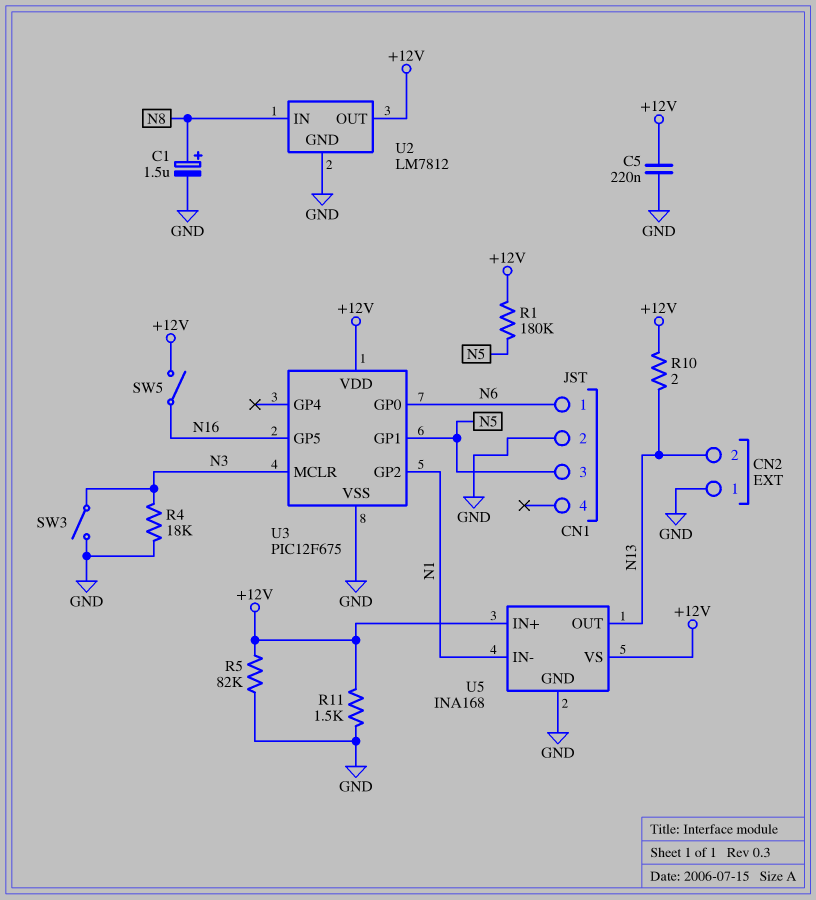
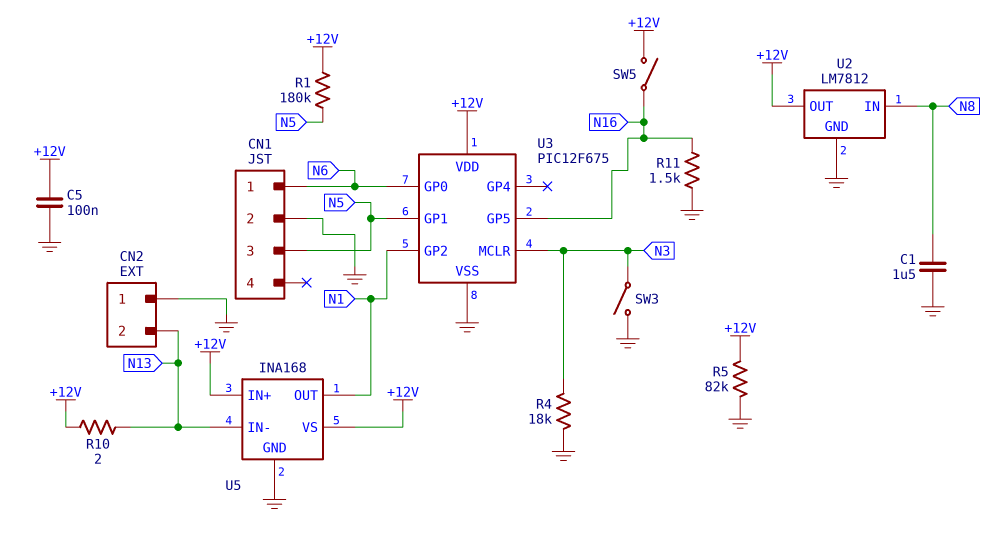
C1: 1.5uF (plus N8, minus GND) -> 1.5uF (GND, N8)
C5: 220nF (+12V, GND) -> 100nF (+12V, GND)
R11: 1.5k (+12V, GND) -> 1.5k (GND, N16)
U5 pin IN-: N1 -> N13
U5 pin OUT: N13 -> N1

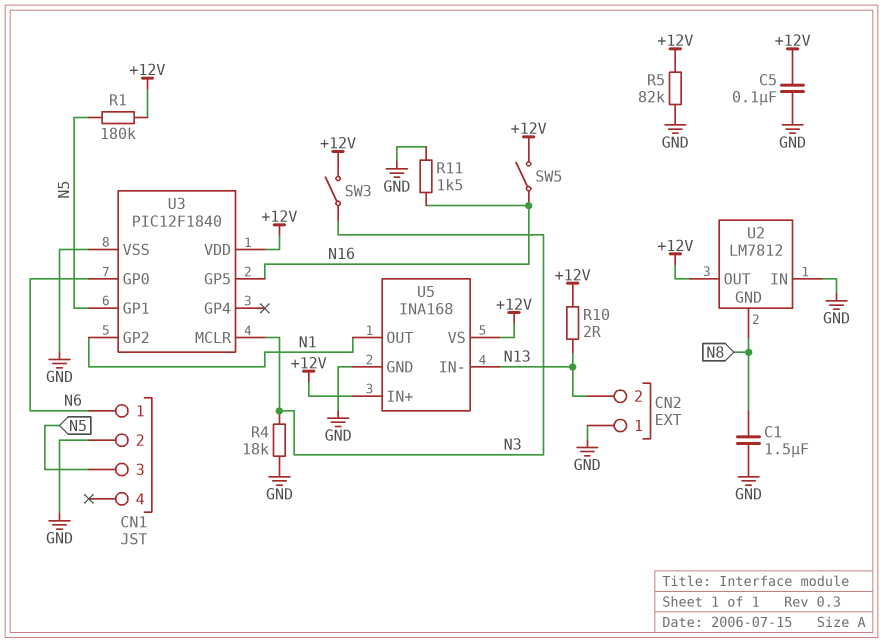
SW3: switch (GND, N3) -> switch (+12V, N3)
U2 pin GND: GND -> N8
U2 pin IN: N8 -> GND
U3: PIC12F675 -> PIC12F1840

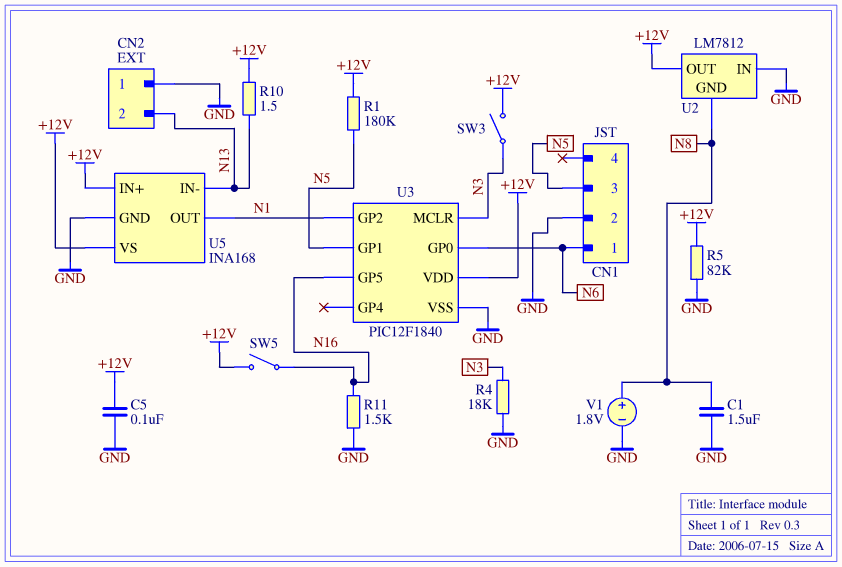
R10: 2 (+12V, N13) -> 1.5 (+12V, N13)
V1: none -> 1.8V (plus N8, minus GND)

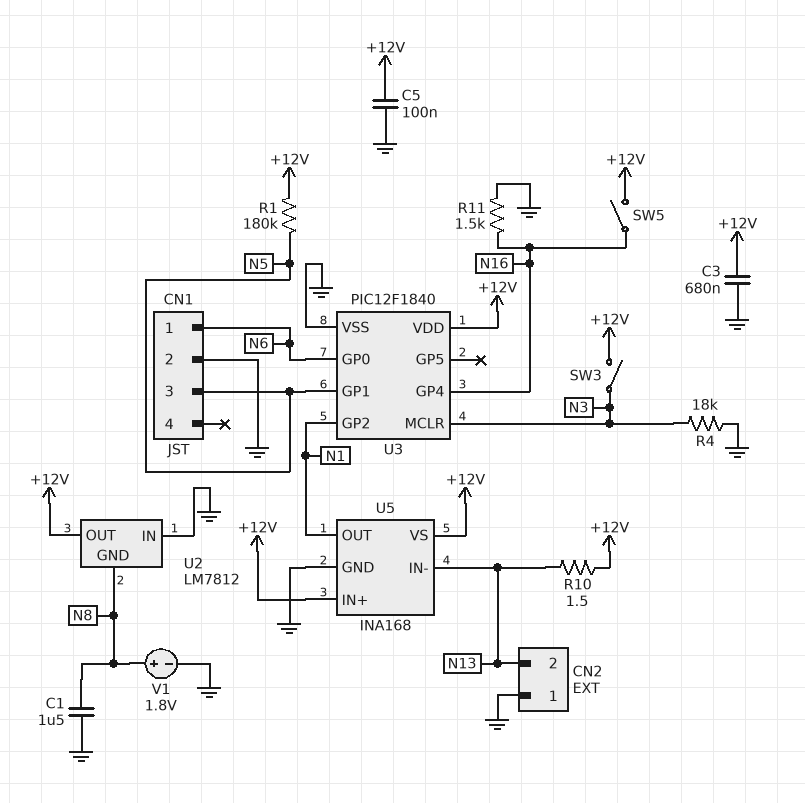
C3: none -> 680nF (+12V, GND)
R5: 82k (+12V, GND) -> none
U3 pin GP4: none -> N16
U3 pin GP5: N16 -> none

